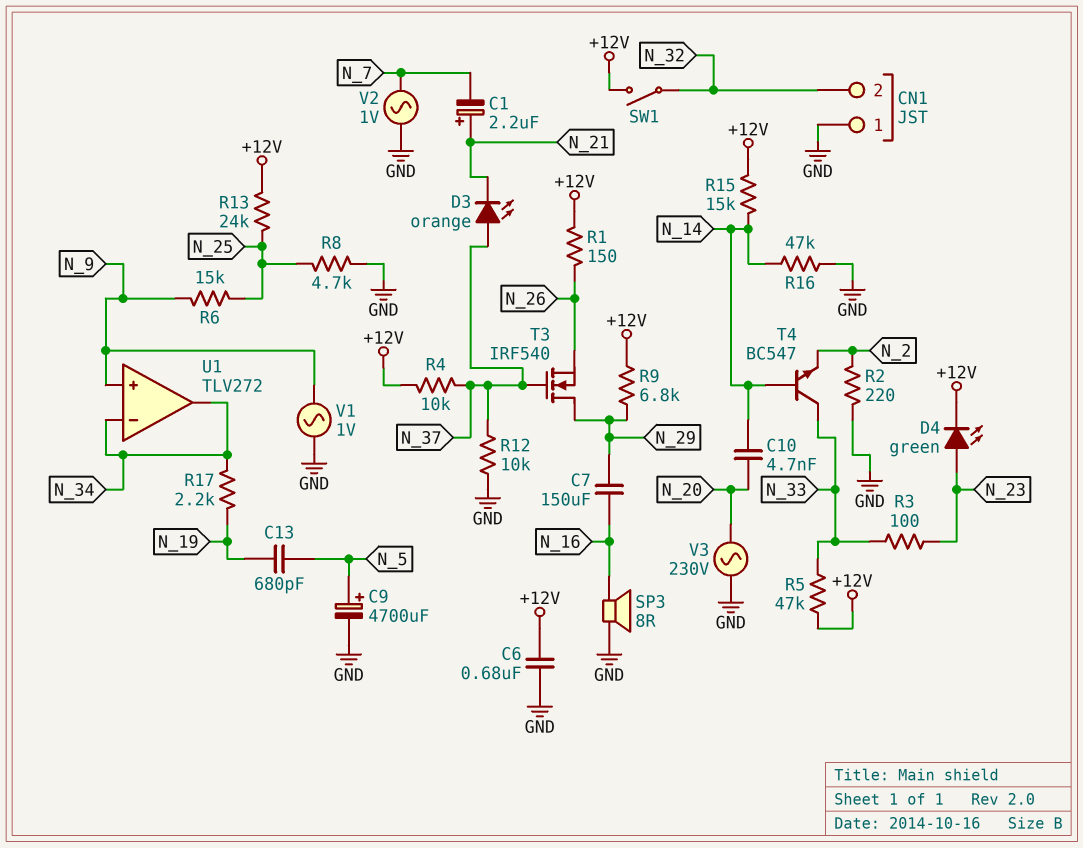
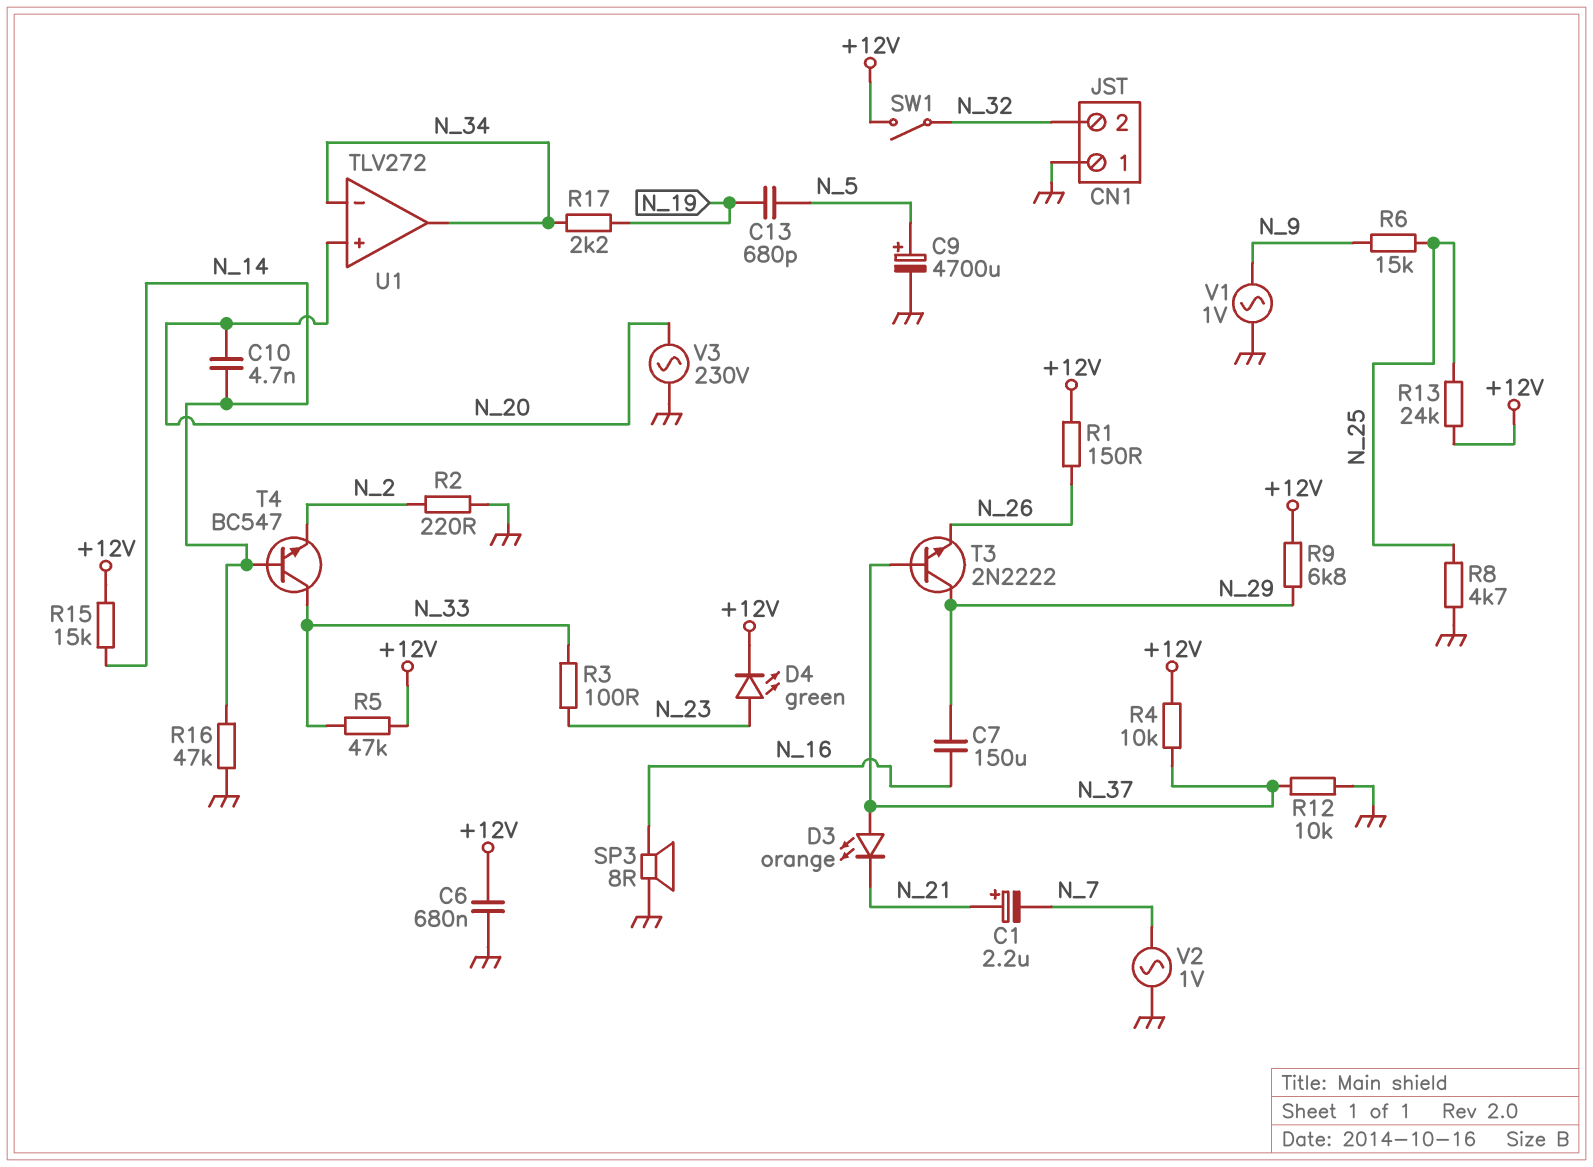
T3: NMOS IRF540 (G N_37, D N_29, S N_26) -> NPN 2N2222 (B N_37, C N_29, E N_26)
U1 pin in+: N_9 -> N_20

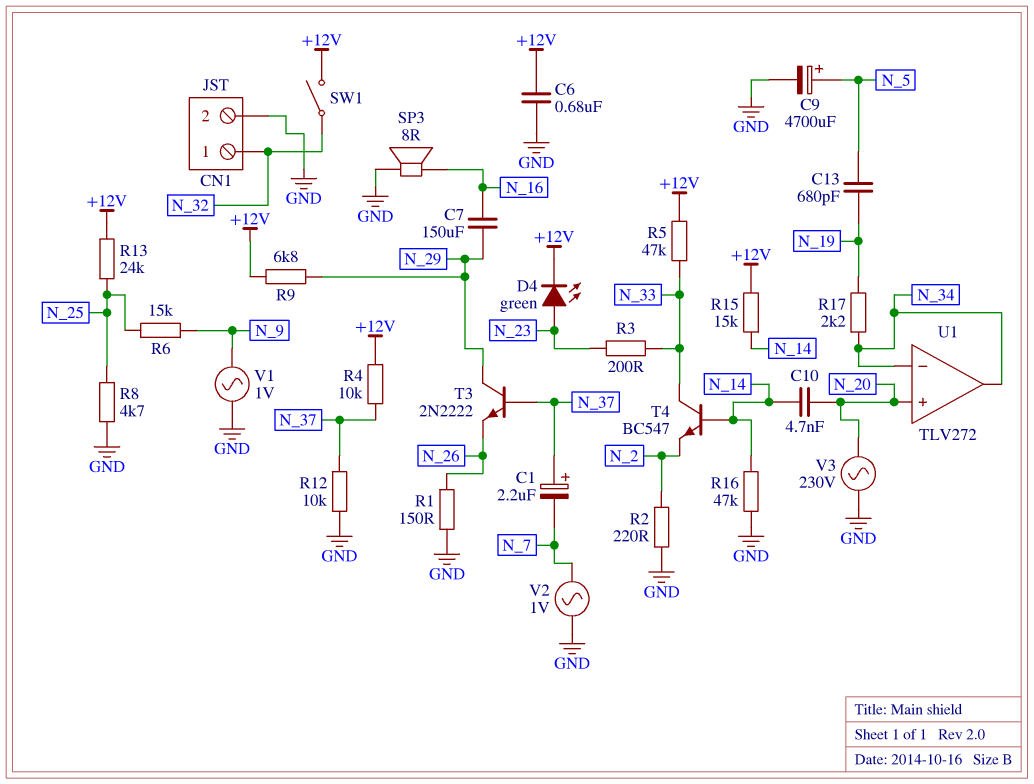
C1: 2.2uF (plus N_21, minus N_7) -> 2.2uF (plus N_37, minus N_7)
CN1 pin 1: GND -> N_32
CN1 pin 2: N_32 -> GND
D3: LED orange (A N_37, K N_21) -> none
R1: 150 (+12V, N_26) -> 150 (GND, N_26)
R3: 100 (N_23, N_33) -> 200 (N_23, N_33)

